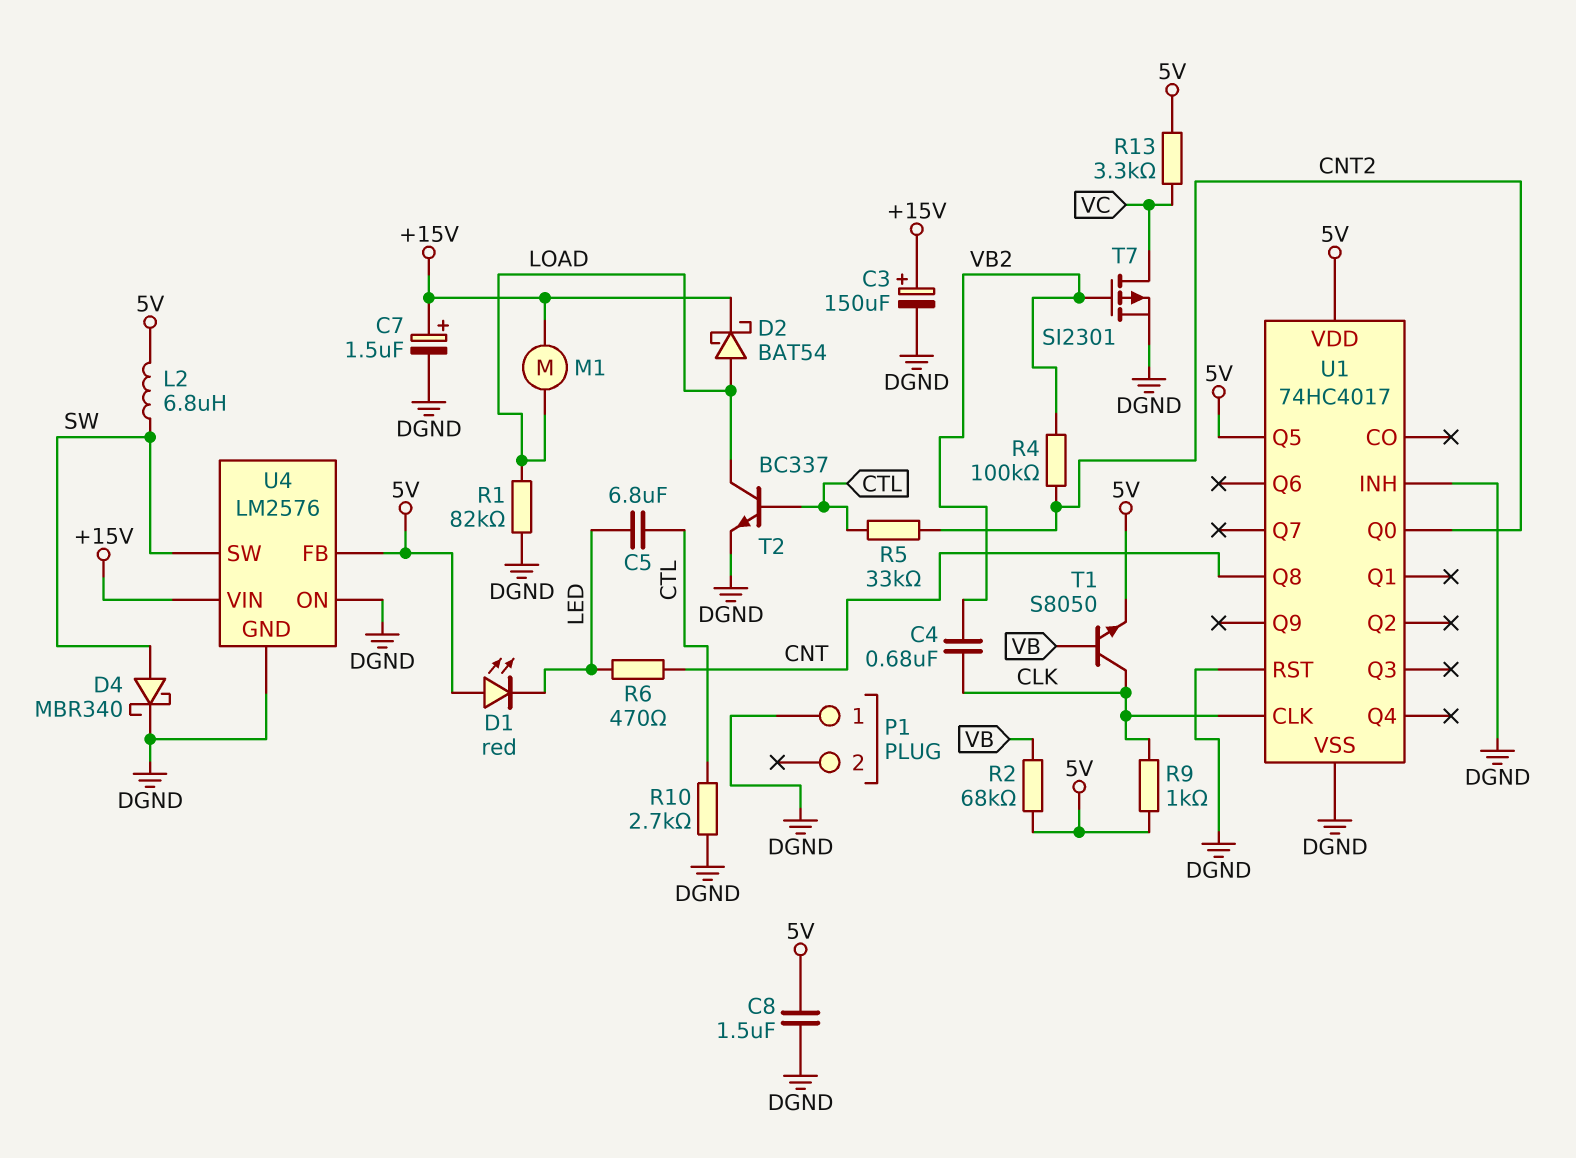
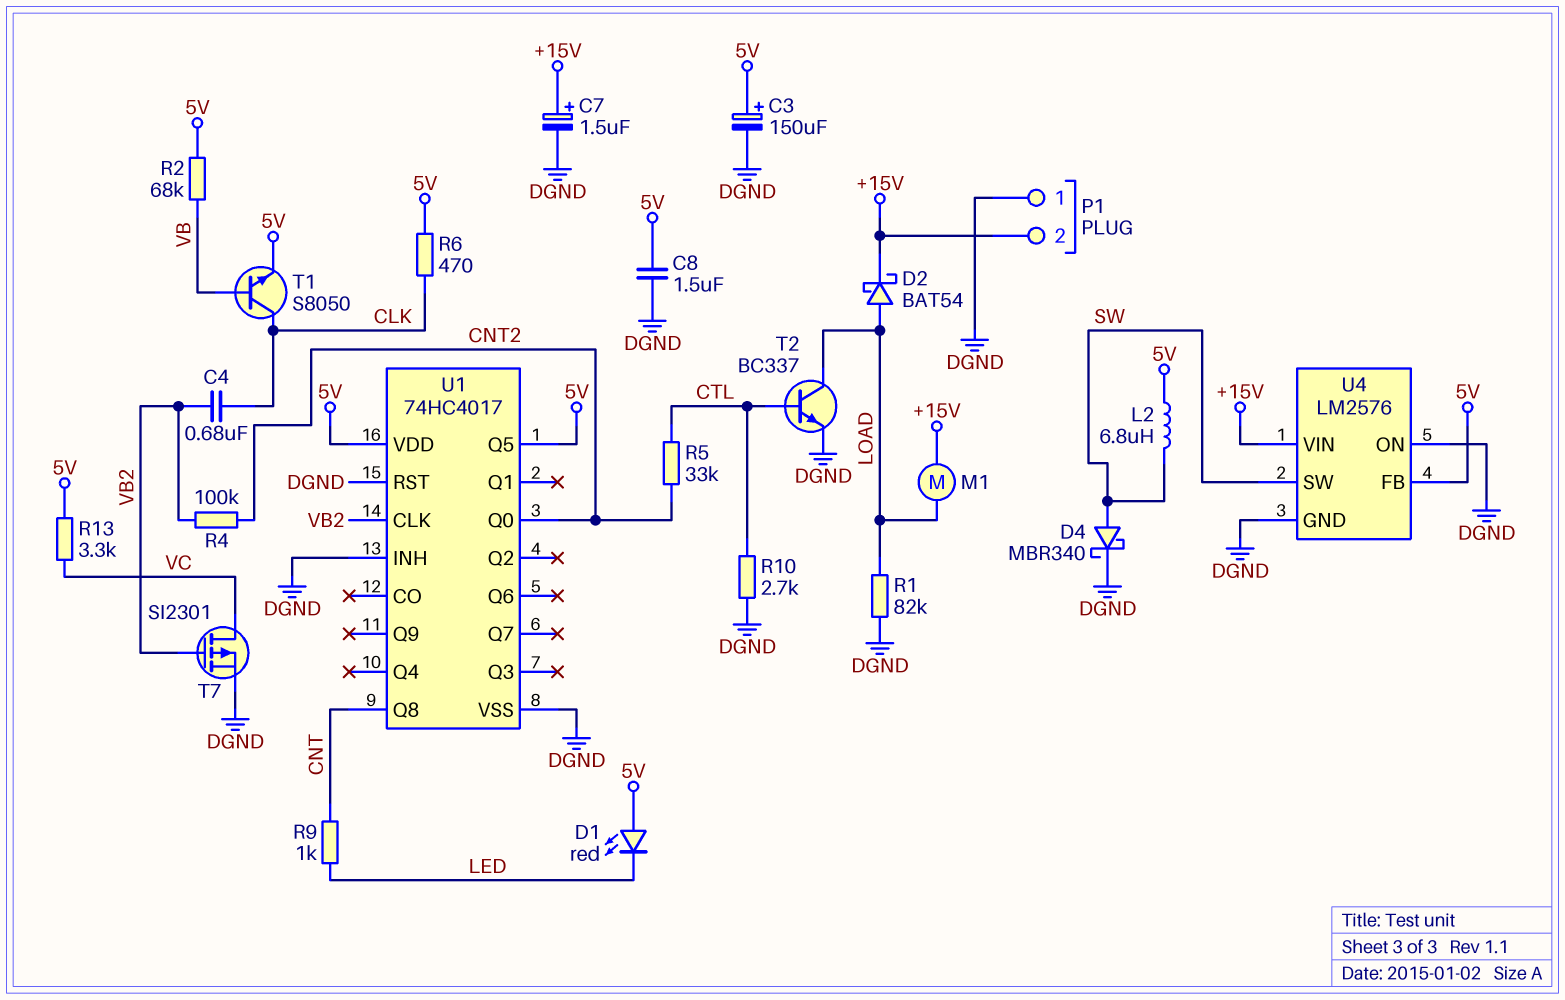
C3: 150uF (plus +15V, minus DGND) -> 150uF (plus 5V, minus DGND)
C5: 6.8uF (CTL, LED) -> none
P1 pin 2: none -> +15V
R6: 470 (CNT, LED) -> 470 (5V, CLK)
R9: 1k (5V, CLK) -> 1k (CNT, LED)
U1 pin CLK: CLK -> VB2

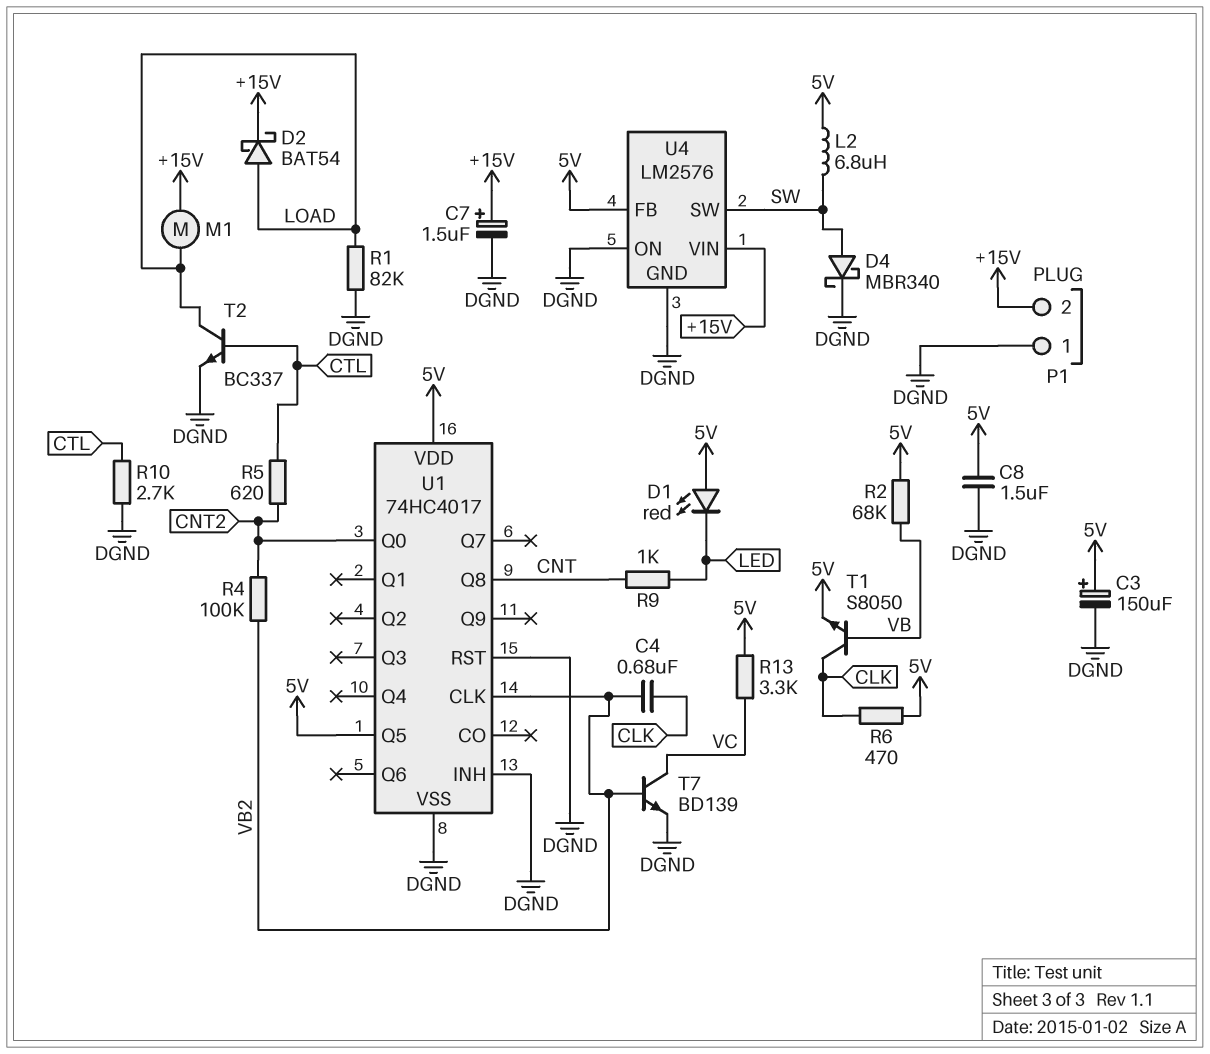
R5: 33k (CNT2, CTL) -> 620 (CNT2, CTL)
T7: PMOS SI2301 (G VB2, D VC, S DGND) -> NPN BD139 (B VB2, C VC, E DGND)

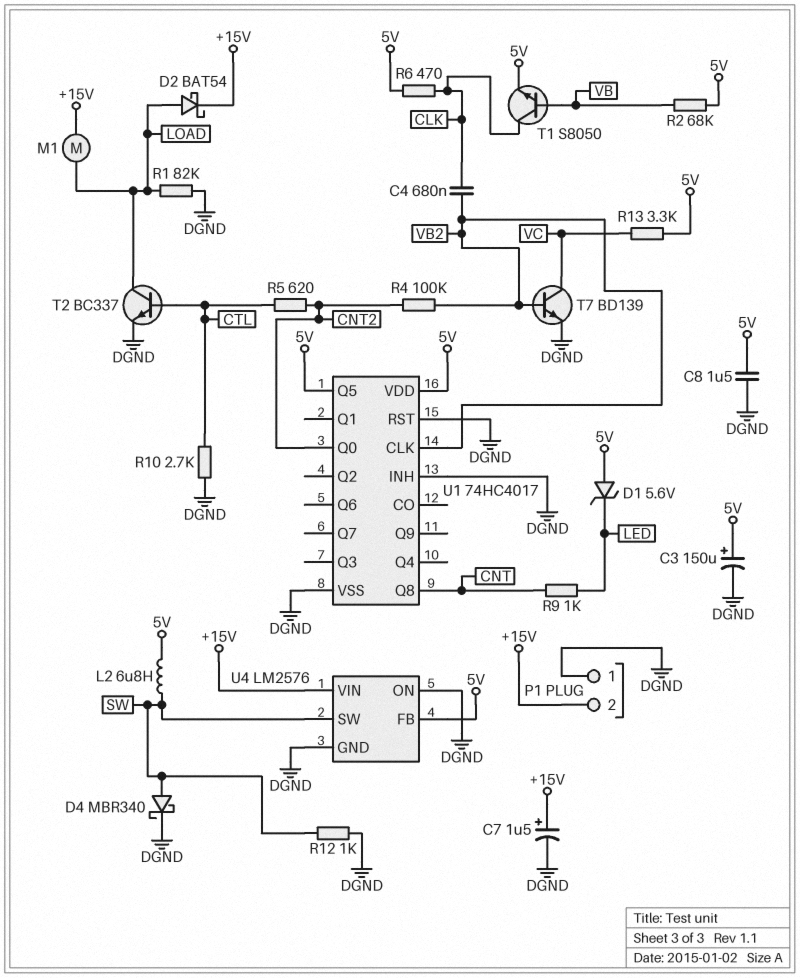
D1: LED red (A 5V, K LED) -> zener 5.6V (A 5V, K LED)
R12: none -> 1k (DGND, SW)

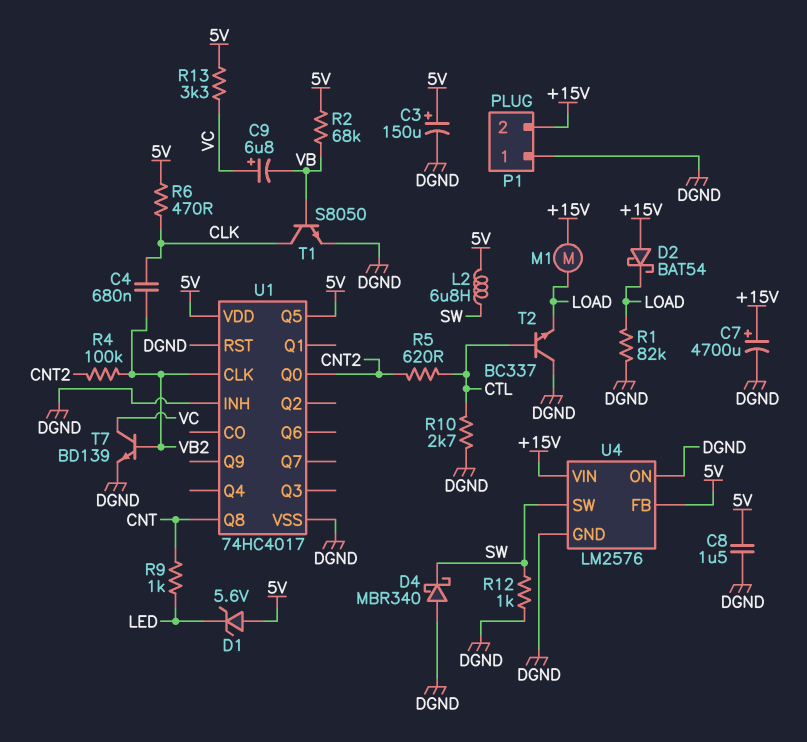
C7: 1.5uF (plus +15V, minus DGND) -> 4700uF (plus +15V, minus DGND)
C9: none -> 6.8uF (plus VC, minus VB)
D2: schottky BAT54 (A LOAD, K +15V) -> schottky BAT54 (A +15V, K LOAD)
D4: schottky MBR340 (A SW, K DGND) -> schottky MBR340 (A DGND, K SW)
T1: NPN S8050 (B VB, C CLK, E 5V) -> NPN S8050 (B VB, C CLK, E DGND)
T2: NPN BC337 (B CTL, C LOAD, E DGND) -> NPN BC337 (B CTL, C DGND, E LOAD)

